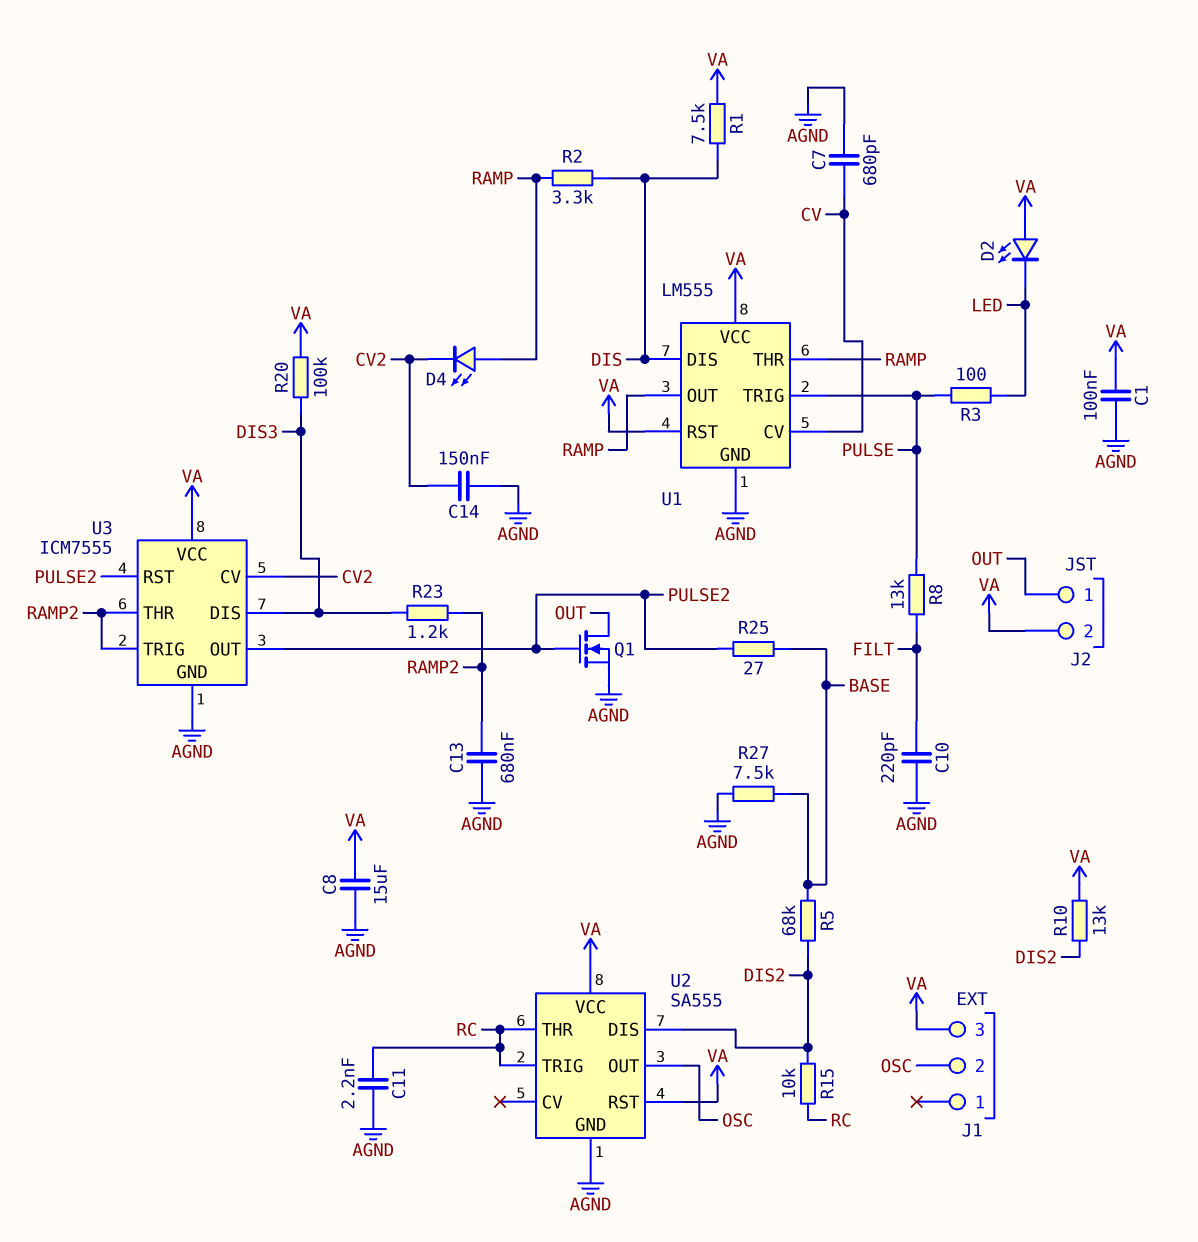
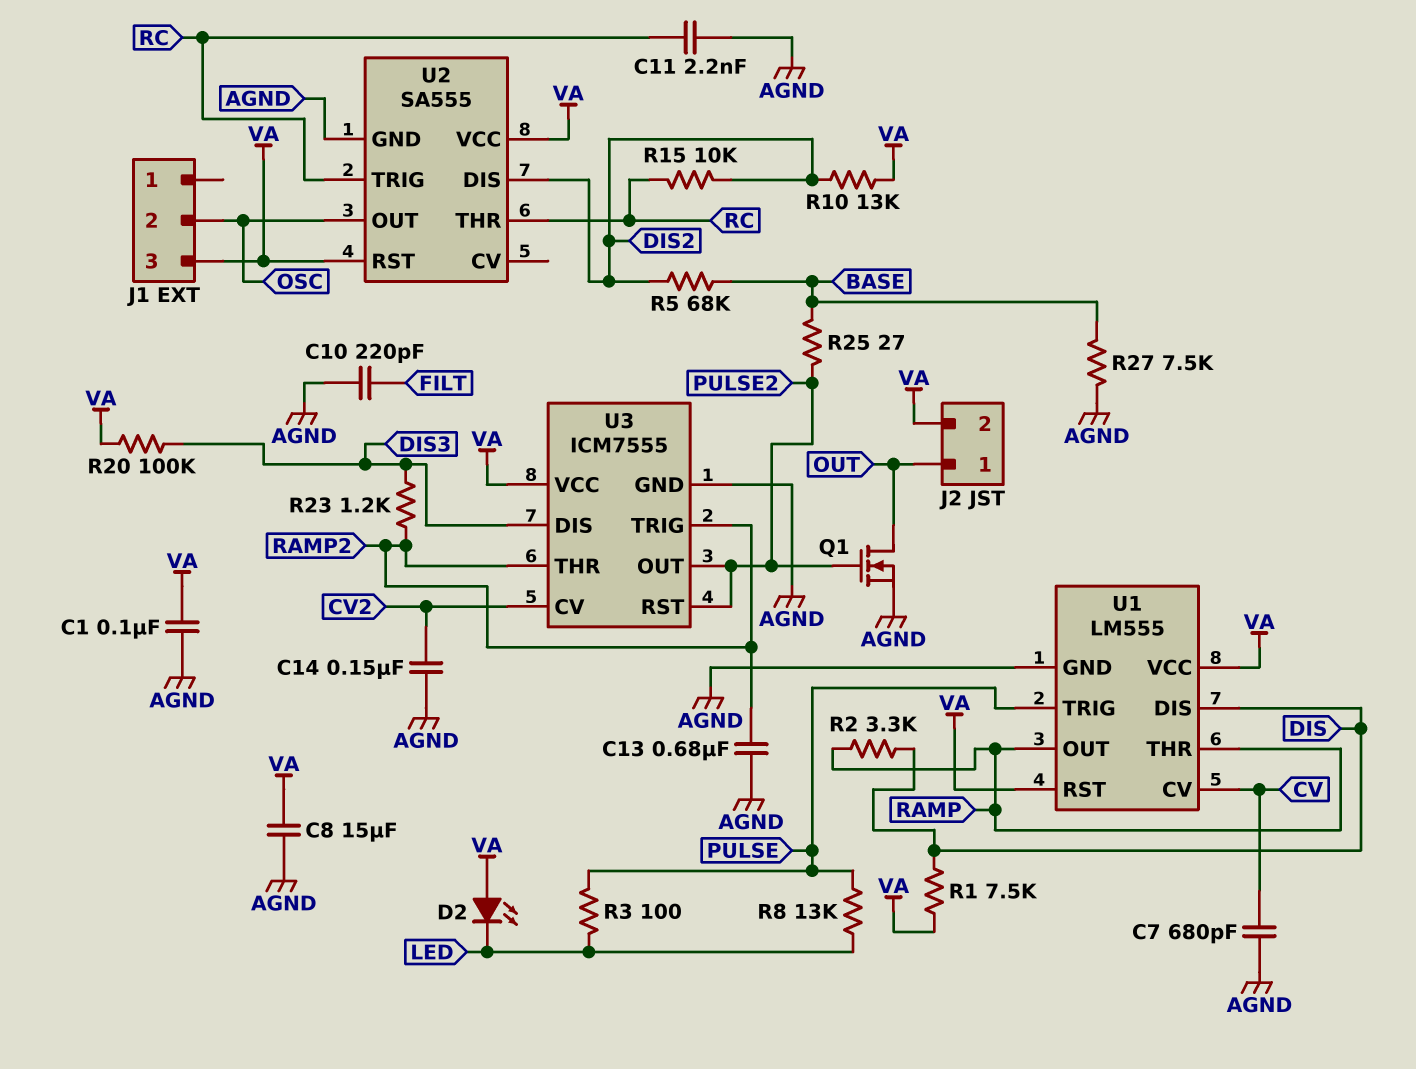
D4: LED (A RAMP, K CV2) -> none
R8: 13k (FILT, PULSE) -> 13k (LED, PULSE)

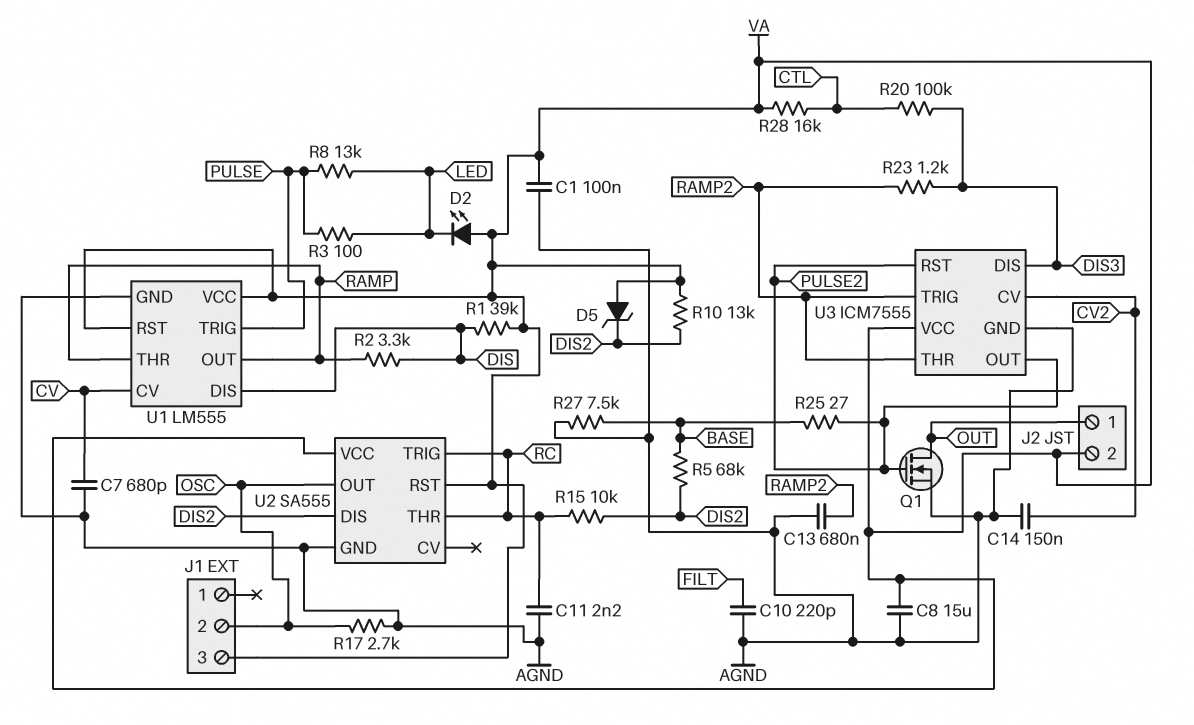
D5: none -> zener (A VA, K DIS2)
R1: 7.5k (DIS, VA) -> 39k (DIS, VA)
R17: none -> 2.7k (AGND, OSC)
R20: 100k (DIS3, VA) -> 100k (CTL, DIS3)
R28: none -> 16k (CTL, VA)

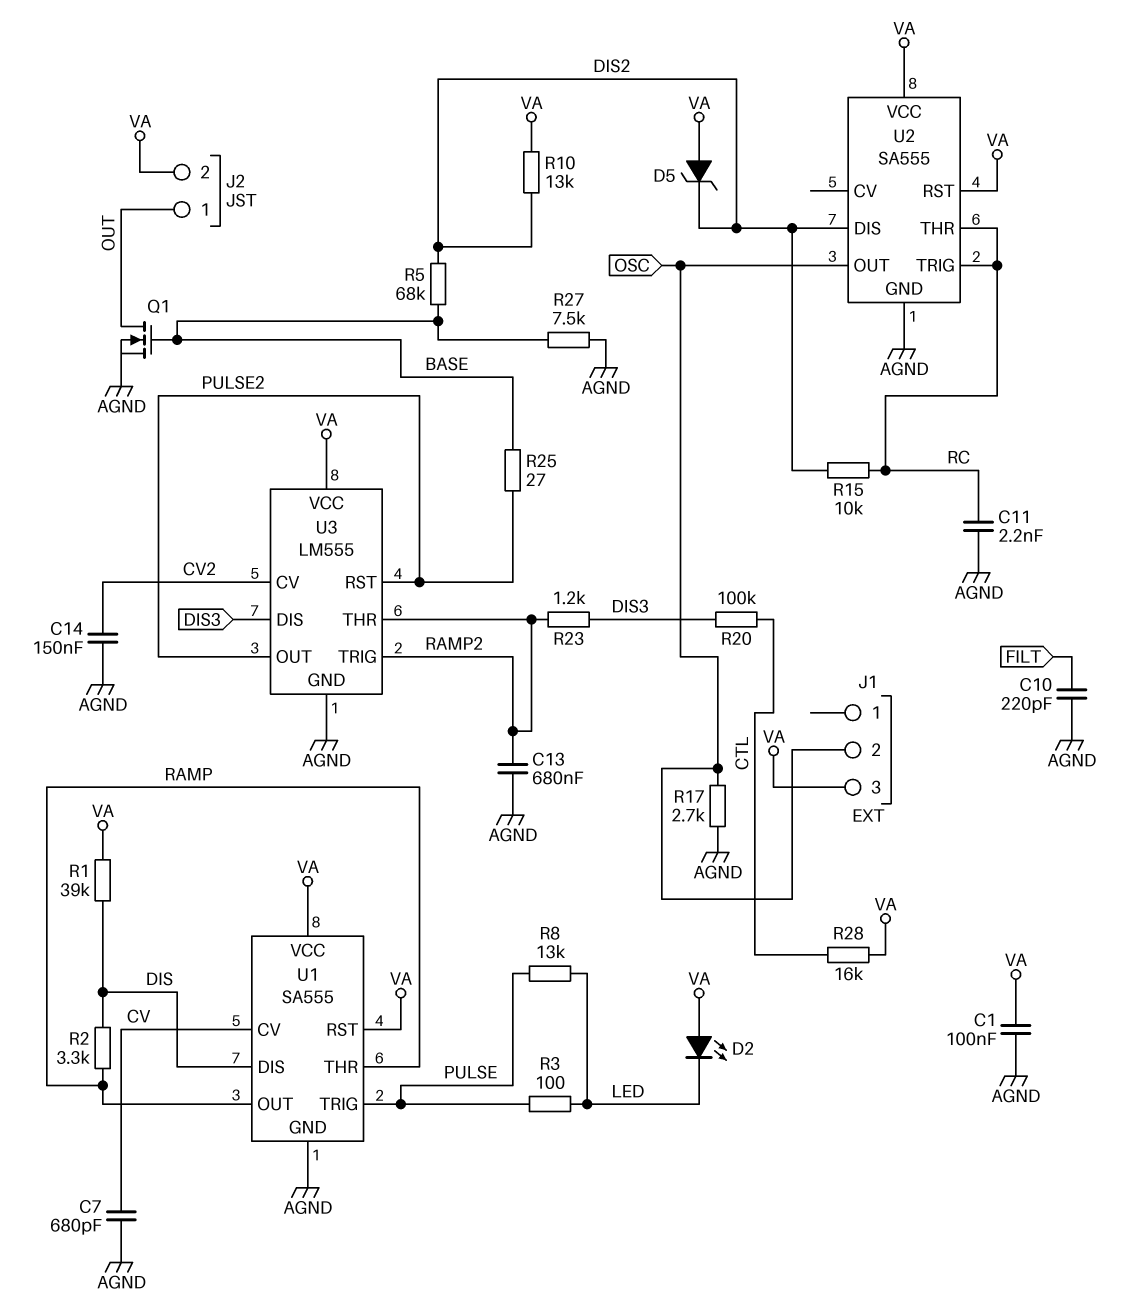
C8: 15uF (AGND, VA) -> none
Q1: NMOS (G PULSE2, D OUT, S AGND) -> NMOS (G BASE, D OUT, S AGND)
U1: LM555 -> SA555
U3: ICM7555 -> LM555

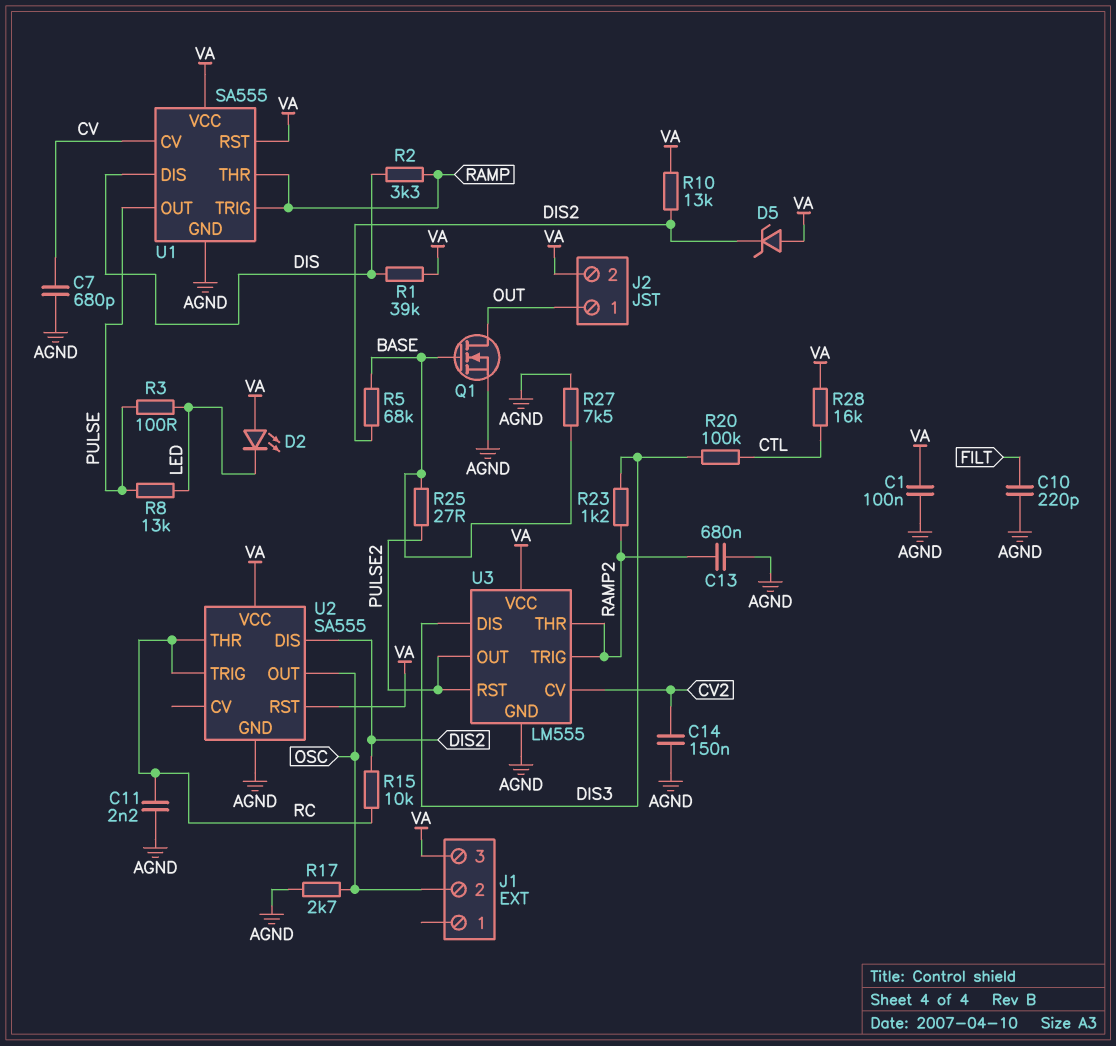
U1 pin OUT: RAMP -> PULSE
U1 pin TRIG: PULSE -> RAMP

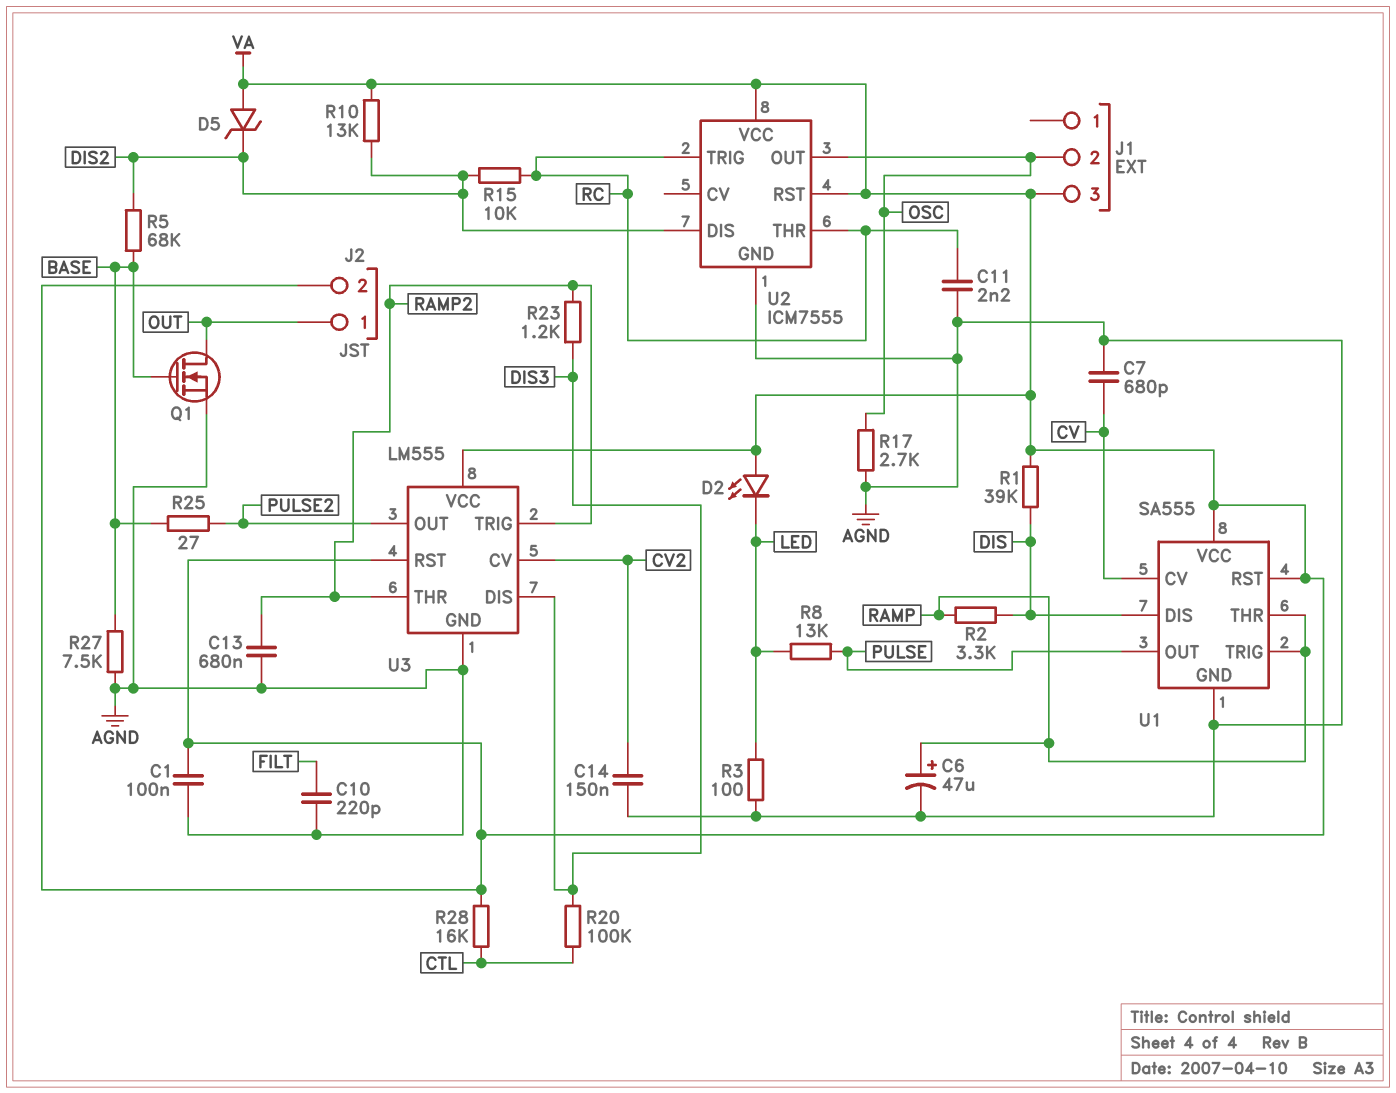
C6: none -> 47uF (plus RAMP, minus AGND)
R3: 100 (LED, PULSE) -> 100 (AGND, LED)
U2: SA555 -> ICM7555
U3 pin RST: PULSE2 -> VA

